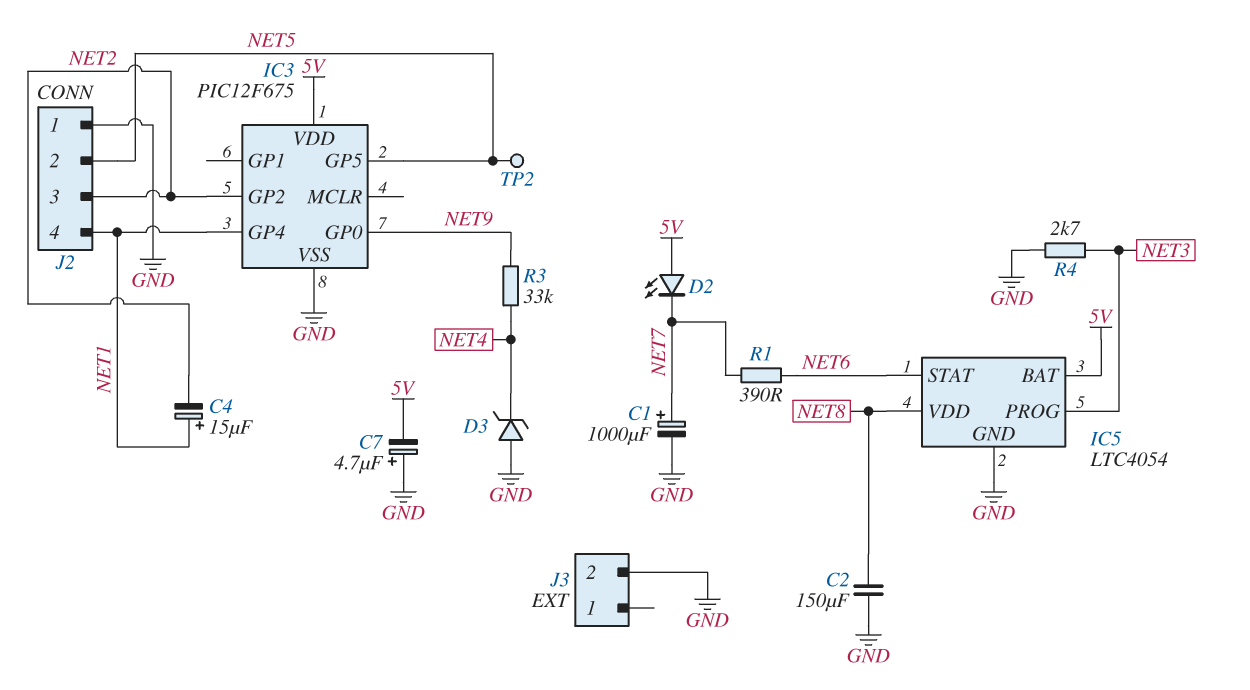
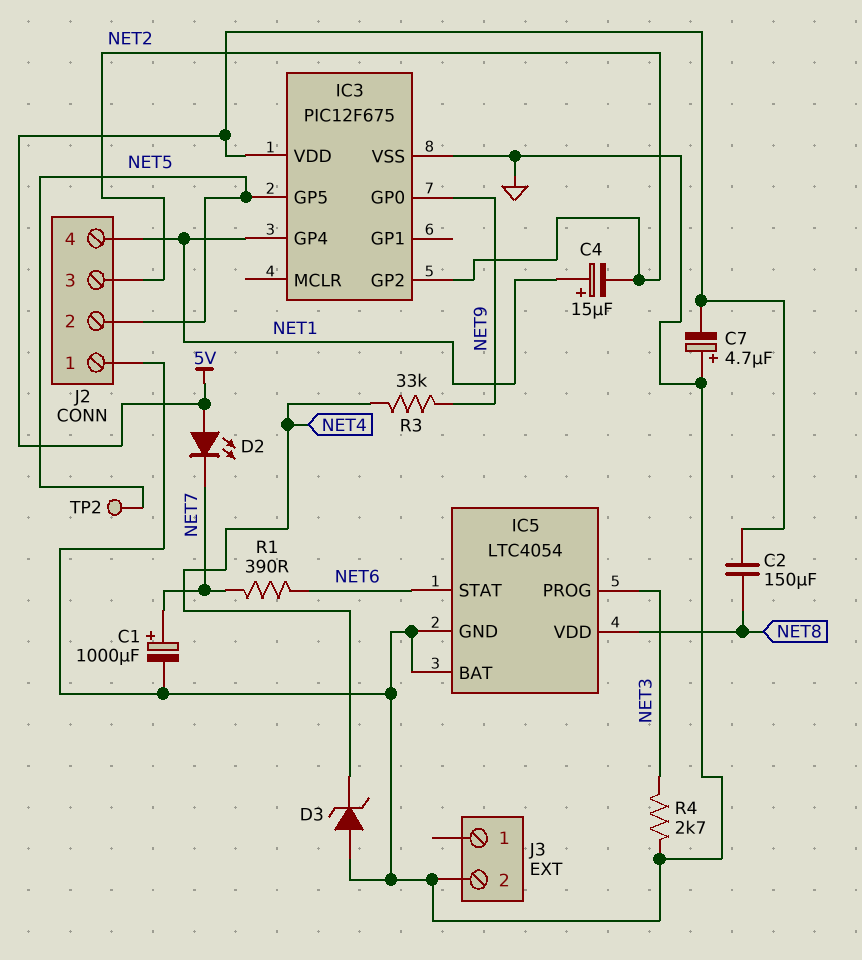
C2: 150uF (GND, NET8) -> 150uF (5V, NET8)
IC5 pin BAT: 5V -> GND

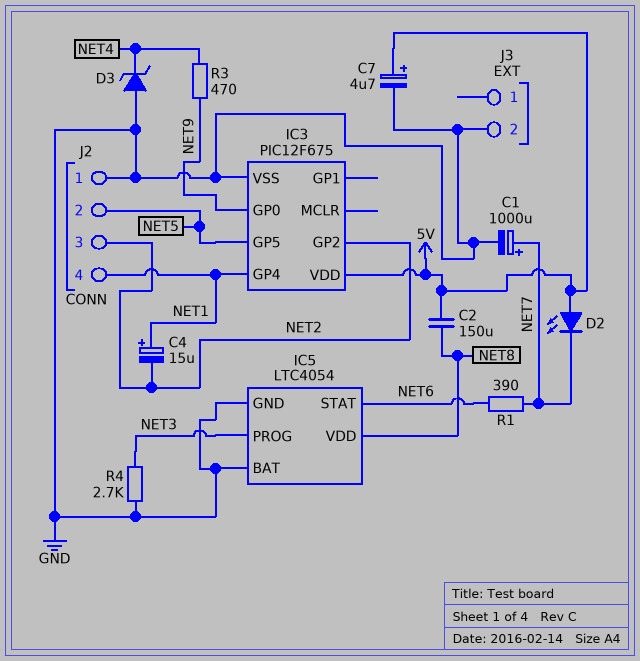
C7: 4.7uF (plus GND, minus 5V) -> 4.7uF (plus 5V, minus GND)
R3: 33k (NET4, NET9) -> 470 (NET4, NET9)
TP2: test point (NET5) -> none

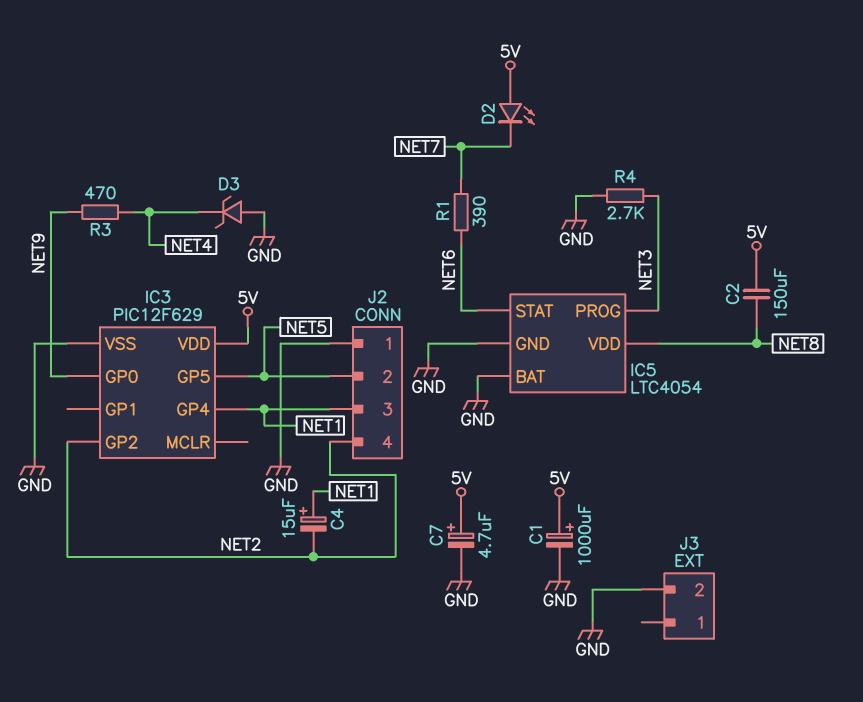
C1: 1000uF (plus NET7, minus GND) -> 1000uF (plus 5V, minus GND)
IC3: PIC12F675 -> PIC12F629
J2 pin 3: NET2 -> NET1
J2 pin 4: NET1 -> NET2

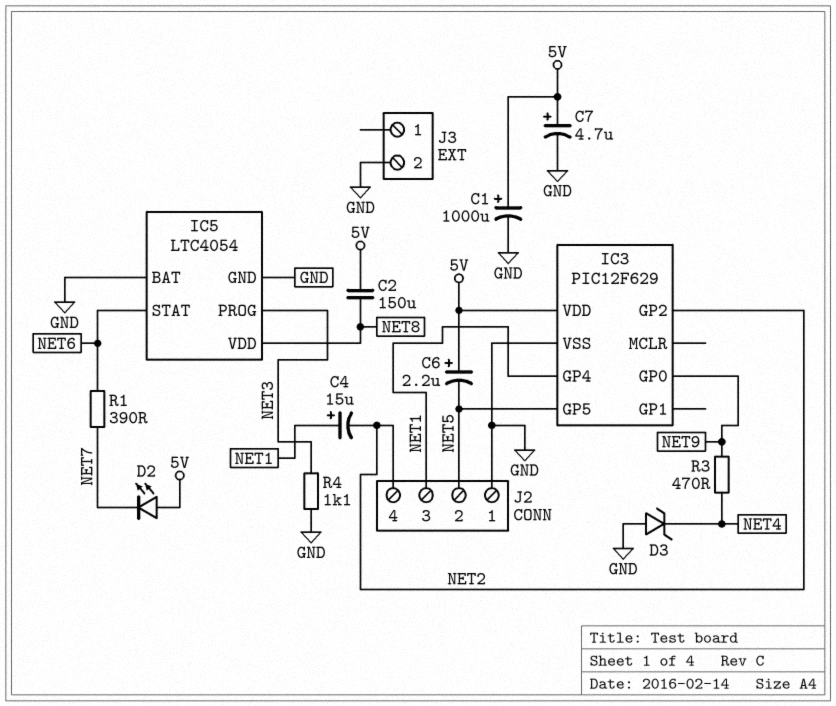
C6: none -> 2.2uF (plus 5V, minus NET5)
R4: 2.7k (GND, NET3) -> 1.1k (GND, NET3)

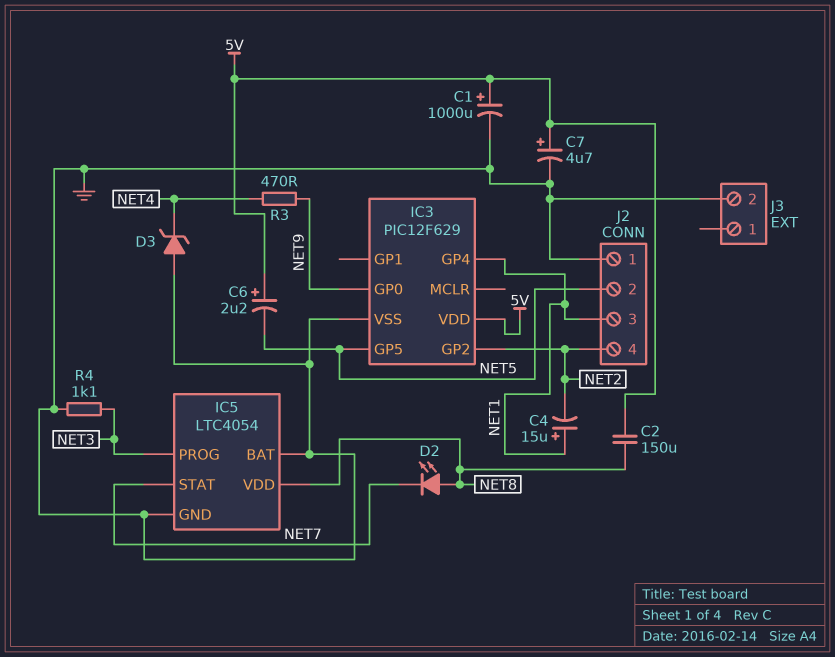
D2: LED (A 5V, K NET7) -> LED (A NET8, K NET7)
IC5 pin STAT: NET6 -> NET7
R1: 390 (NET6, NET7) -> none

